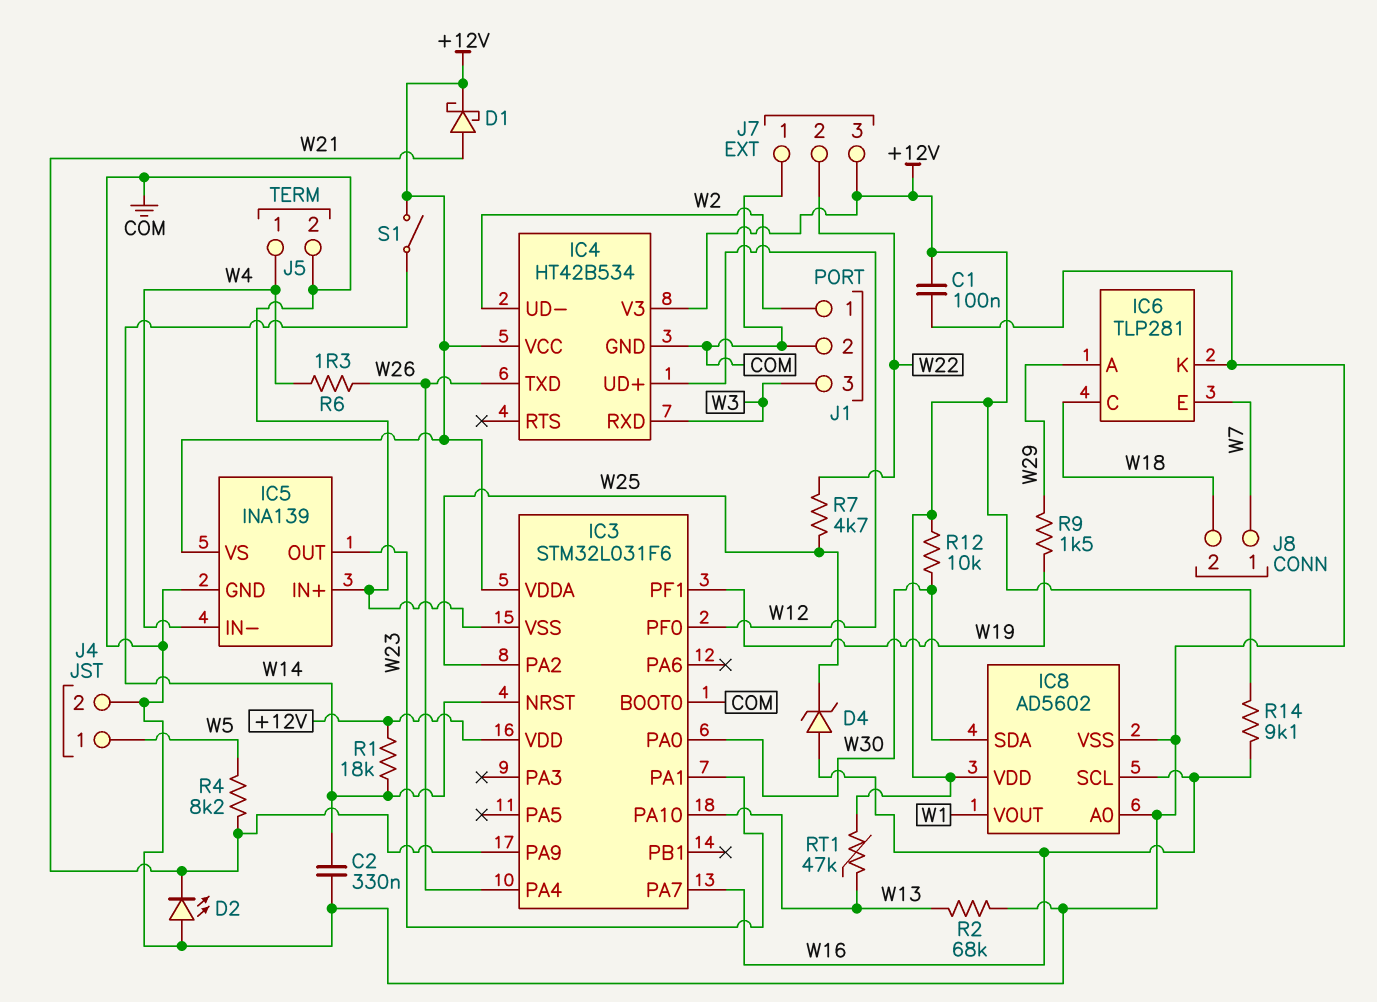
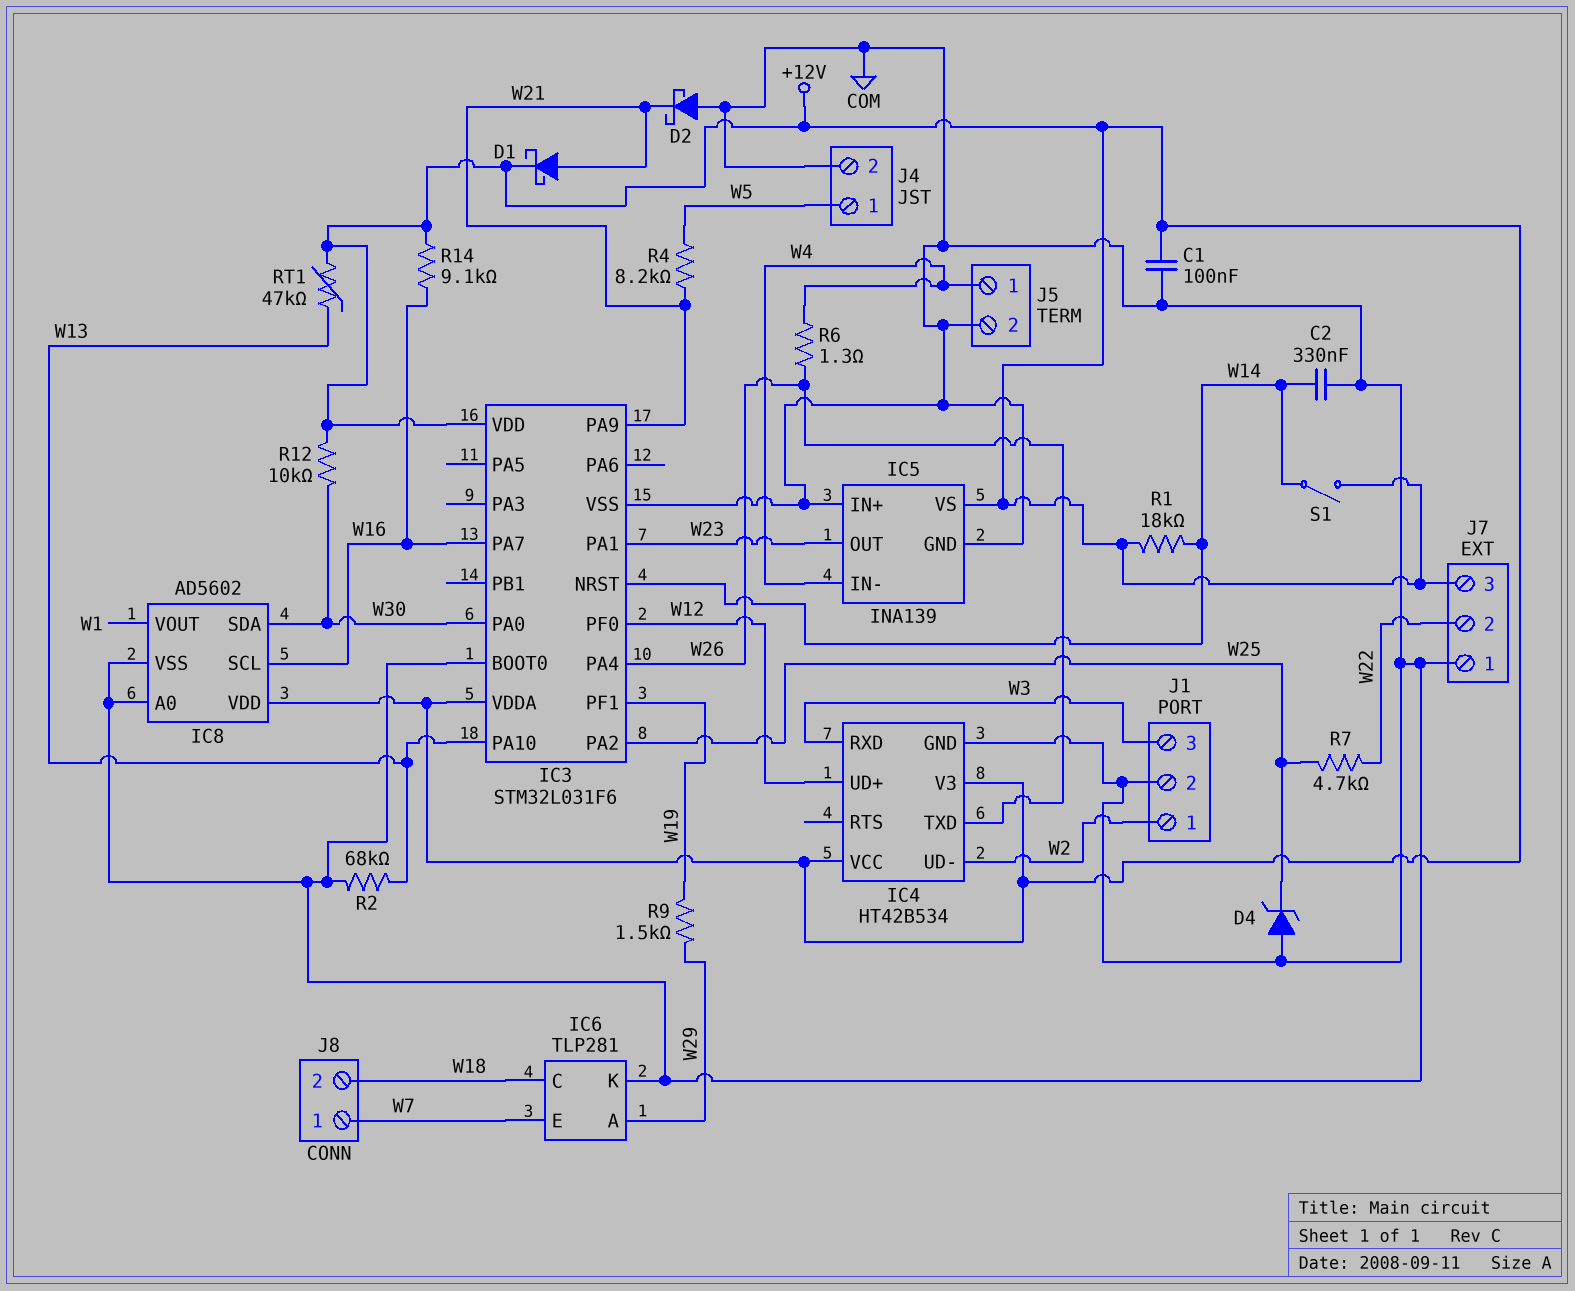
D2: LED (A COM, K W21) -> schottky (A COM, K W21)
D4: zener (A W16, K W25) -> zener (A COM, K W25)

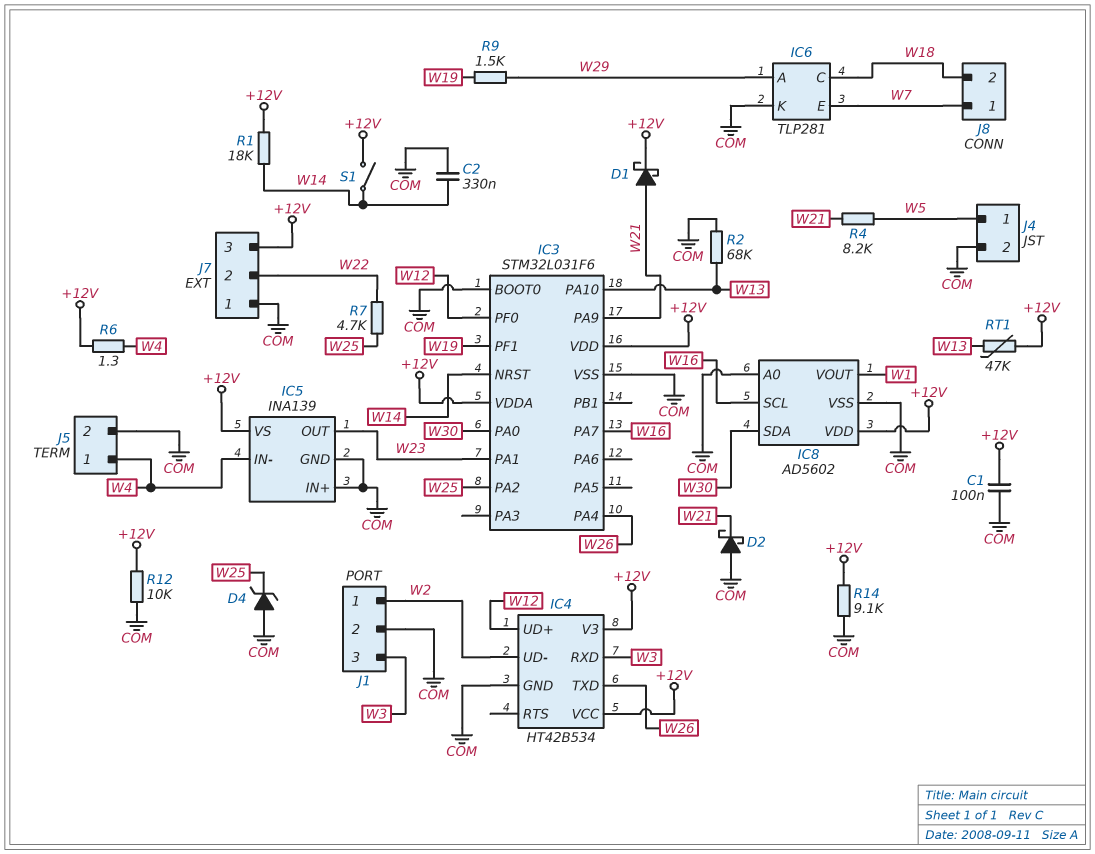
R6: 1.3 (W4, W26) -> 1.3 (+12V, W4)
R12: 10k (+12V, W30) -> 10k (+12V, COM)
R14: 9.1k (+12V, W16) -> 9.1k (+12V, COM)

